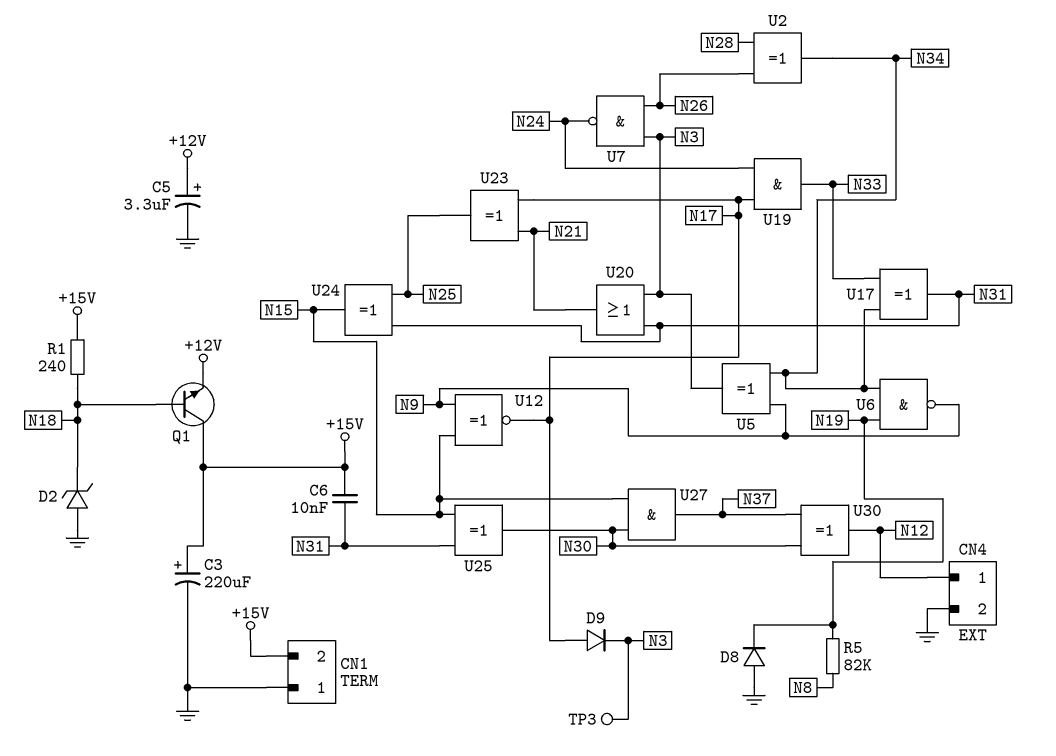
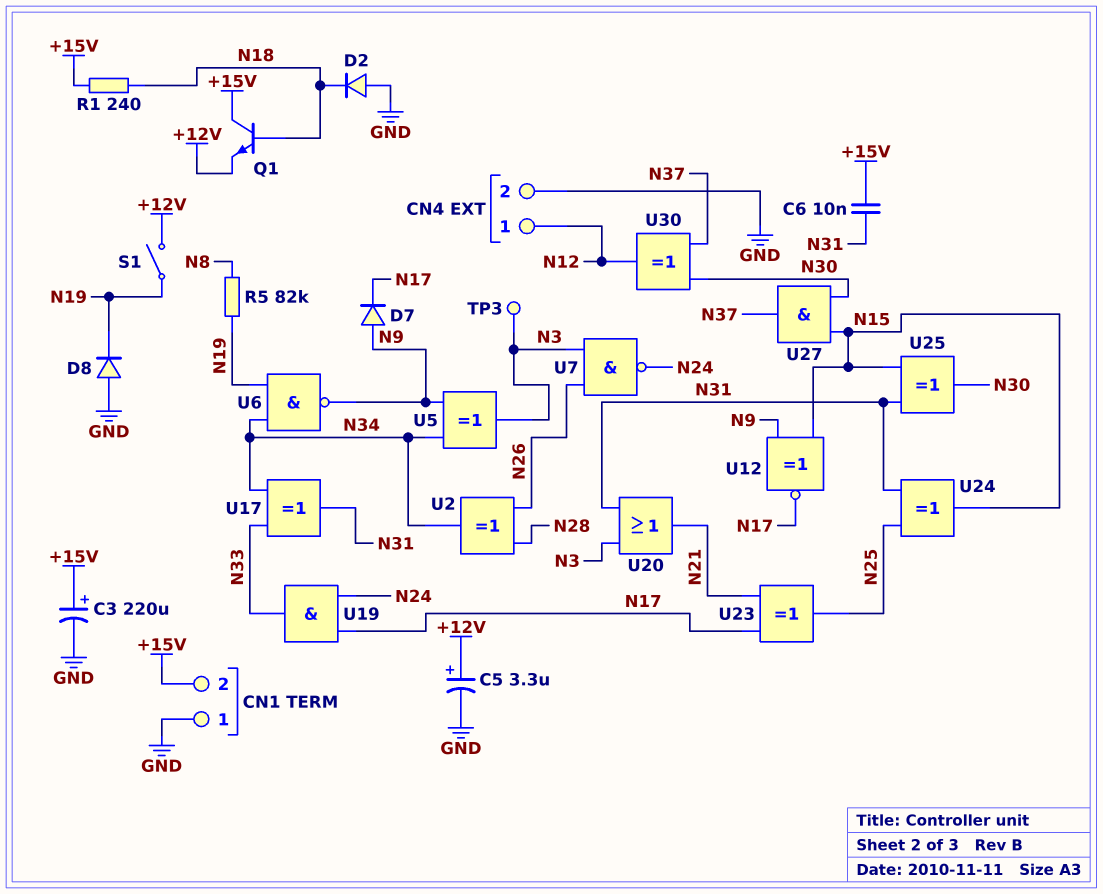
D2: zener (A GND, K N18) -> diode (A GND, K N18)
D7: none -> diode (A N9, K N17)
D9: diode (A N17, K N3) -> none
S1: none -> switch (+12V, N19)

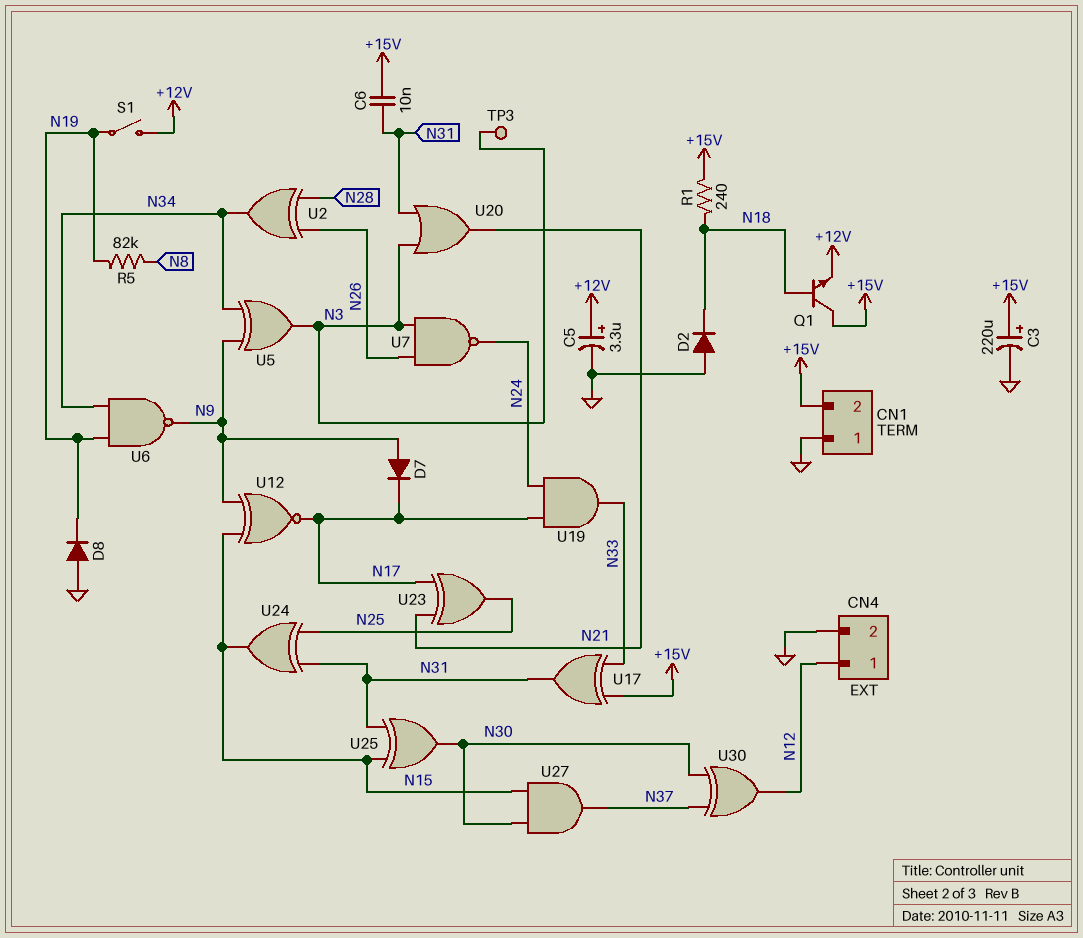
U17: XOR (in N33, in N34, out N31) -> XOR (in +15V, in N33, out N31)

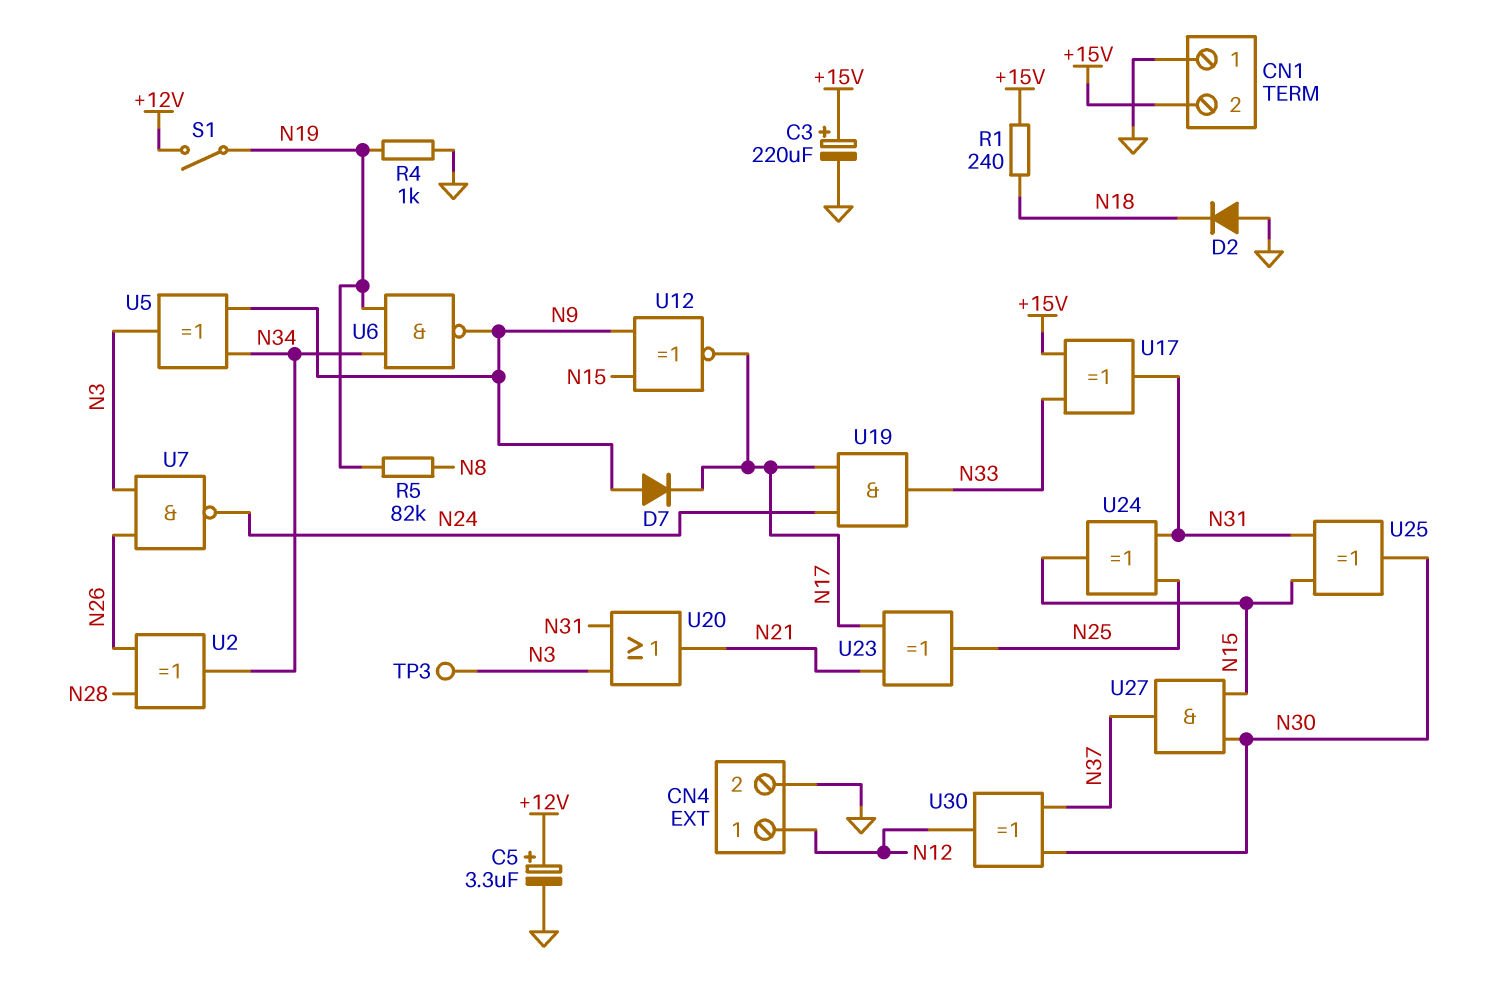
C6: 10nF (+15V, N31) -> none
D8: diode (A GND, K N19) -> none
Q1: NPN (B N18, C +15V, E +12V) -> none
R4: none -> 1k (GND, N19)

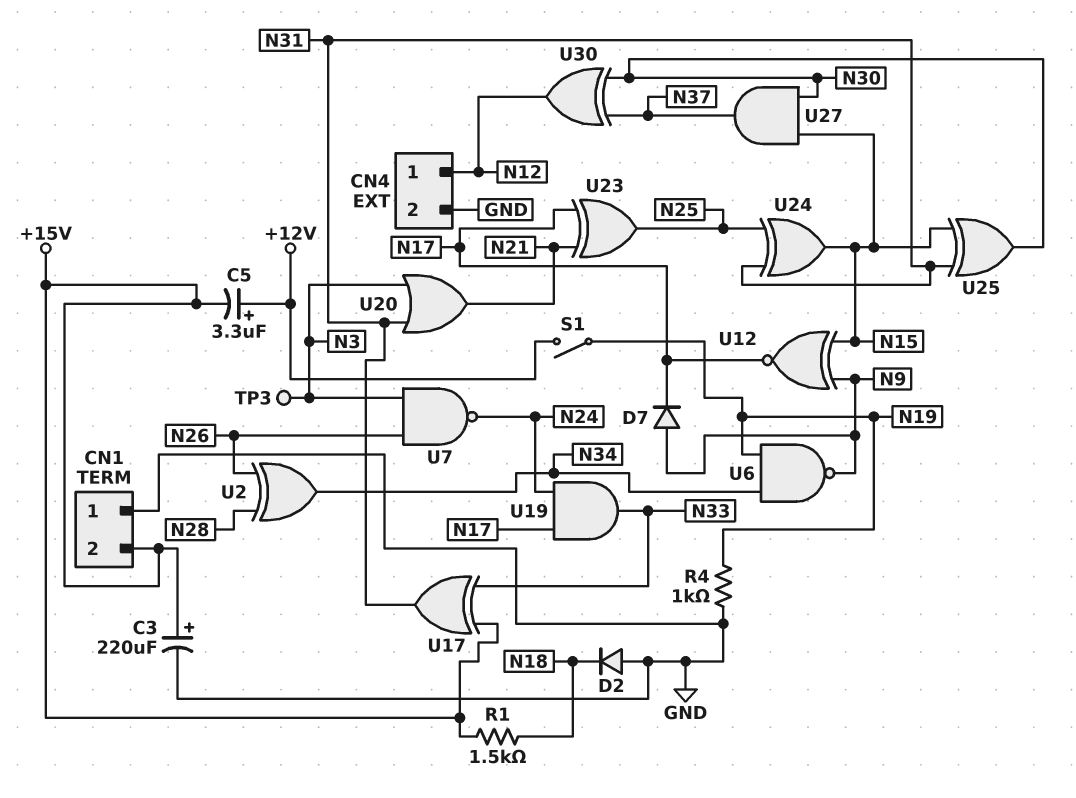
C5: 3.3uF (plus +12V, minus GND) -> 3.3uF (plus +12V, minus +15V)
R1: 240 (+15V, N18) -> 1.5k (+15V, N18)
R5: 82k (N8, N19) -> none
U5: XOR (in N9, in N34, out N3) -> none

